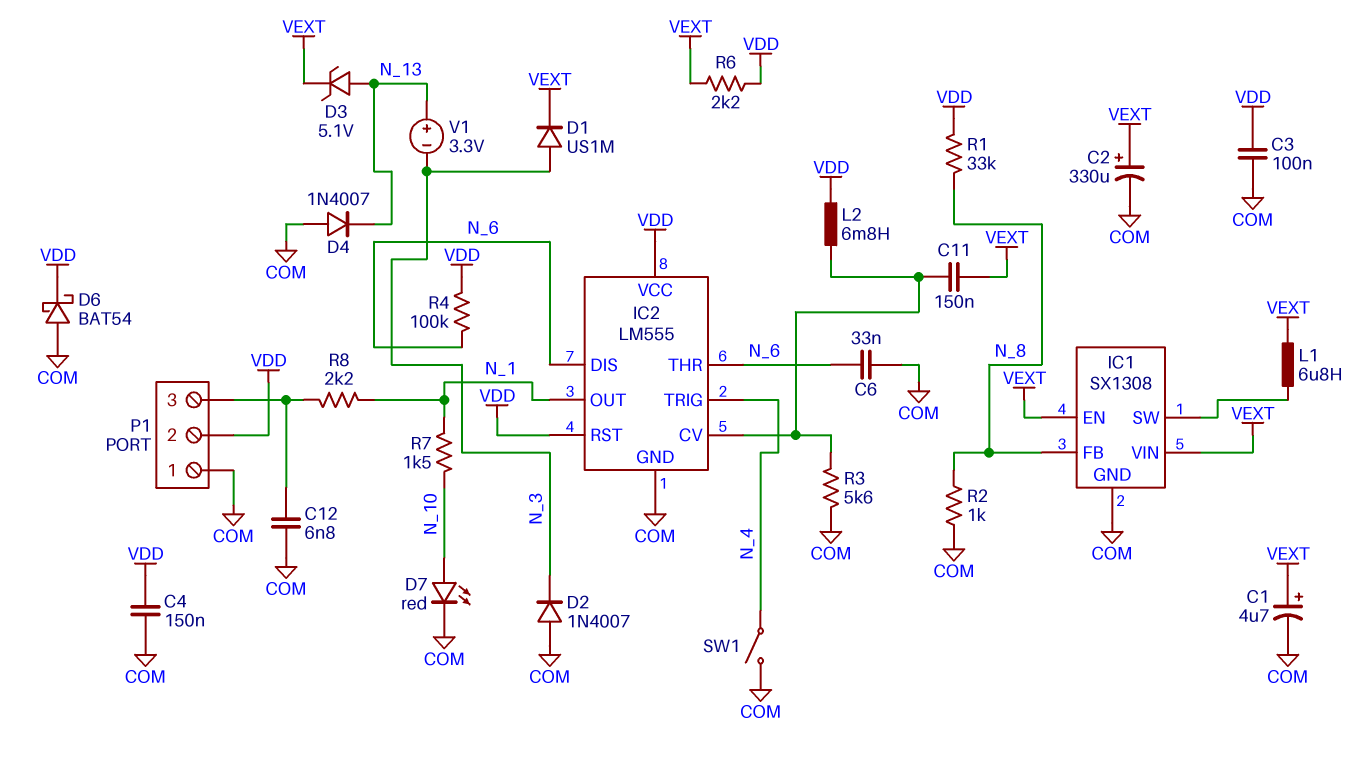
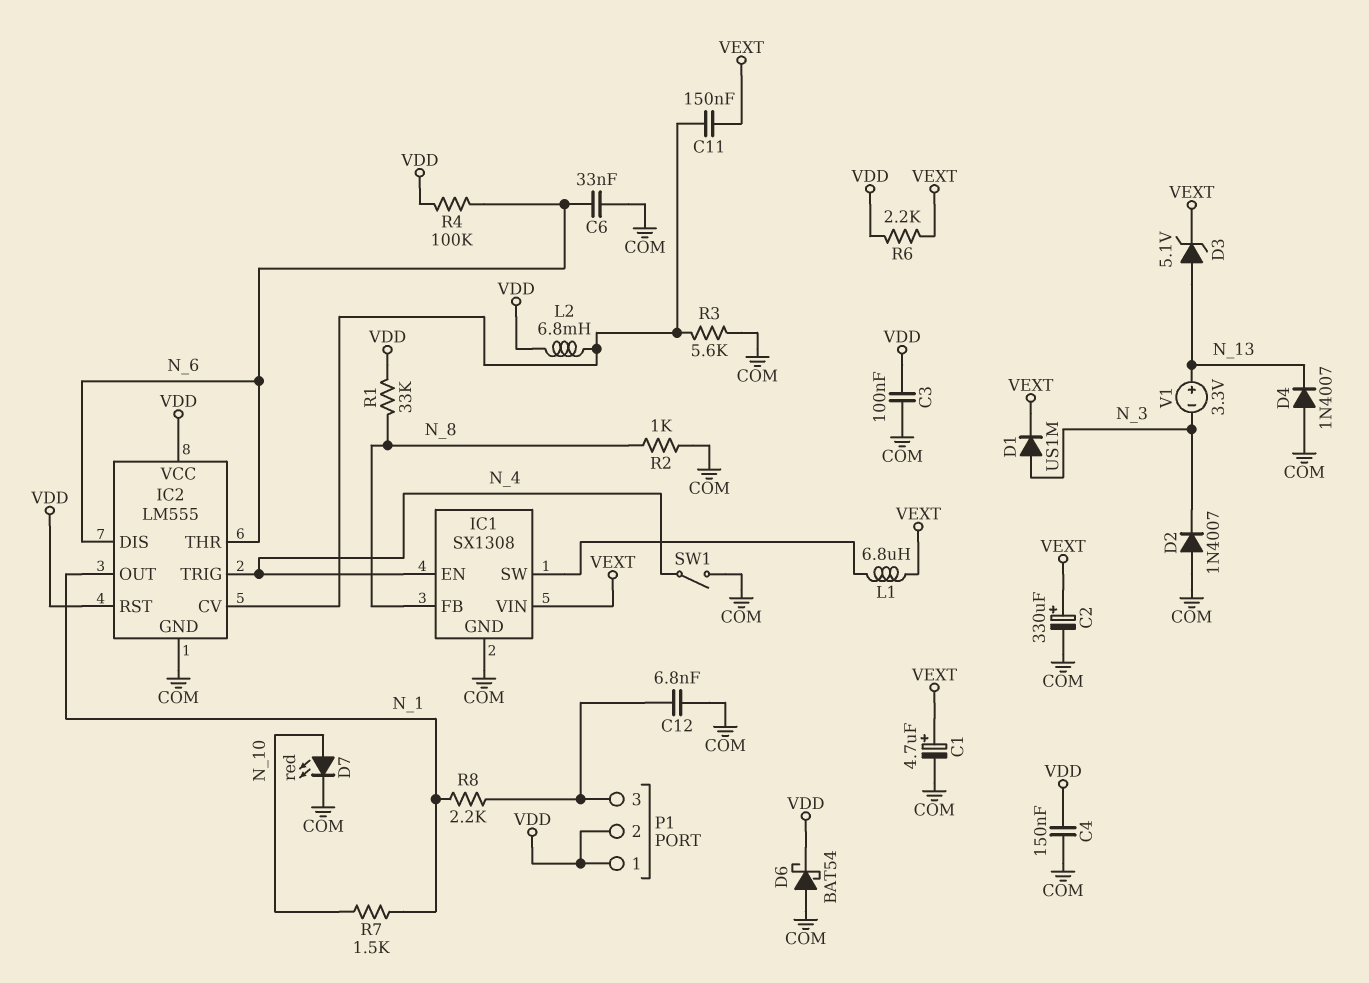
IC1 pin EN: VEXT -> N_4
P1 pin 1: COM -> VDD

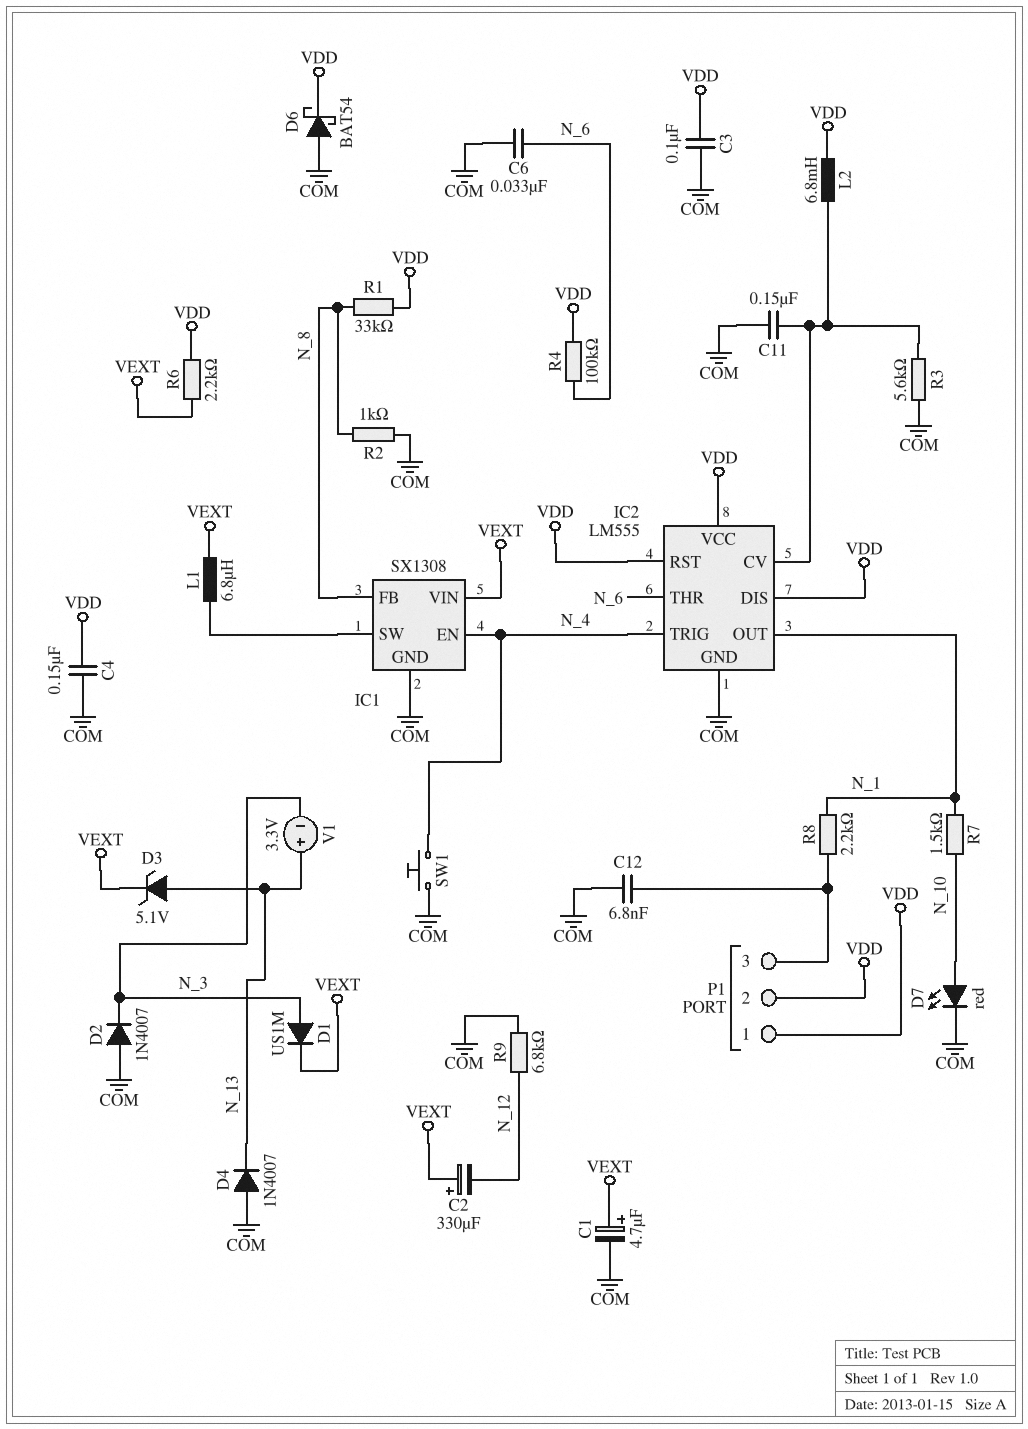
C2: 330uF (plus VEXT, minus COM) -> 330uF (plus VEXT, minus N_12)
C11: 150nF (IC2/CV, VEXT) -> 150nF (COM, IC2/CV)
IC2 pin DIS: N_6 -> VDD
R9: none -> 6.8k (COM, N_12)
SW1: switch (COM, N_4) -> button (COM, N_4)

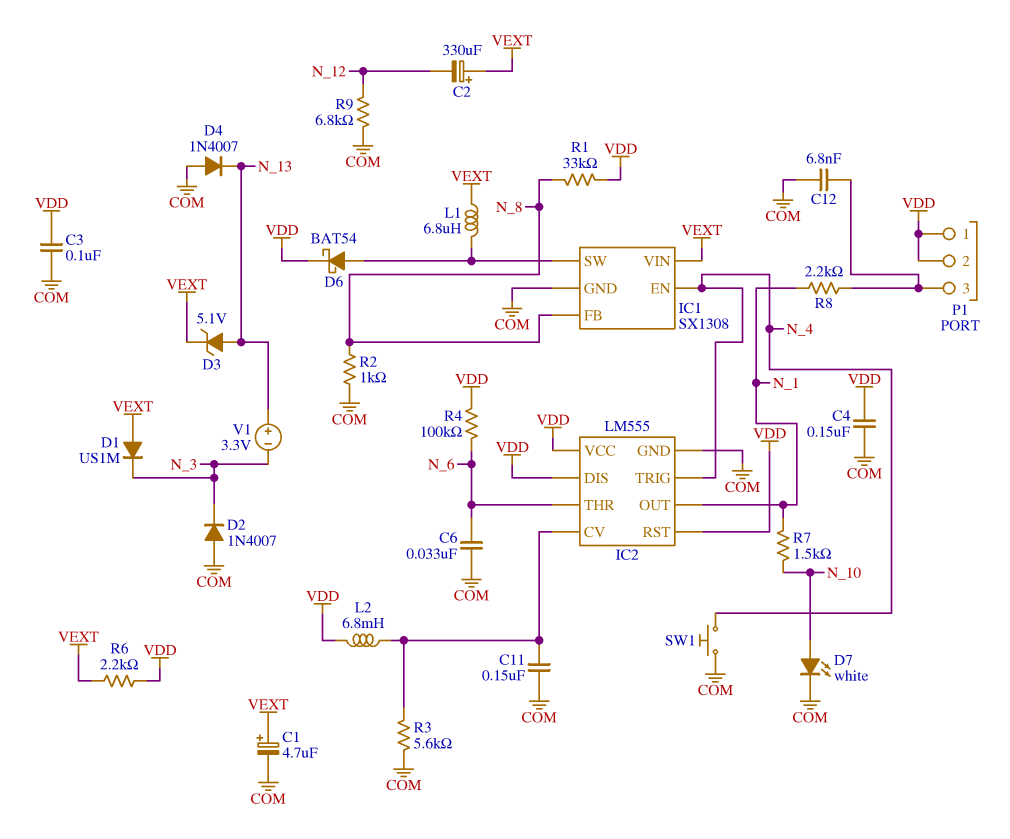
D1: diode US1M (A N_3, K VEXT) -> diode US1M (A VEXT, K N_3)
D6: schottky BAT54 (A COM, K VDD) -> schottky BAT54 (A IC1/SW, K VDD)
D7: LED red (A N_10, K COM) -> LED white (A N_10, K COM)

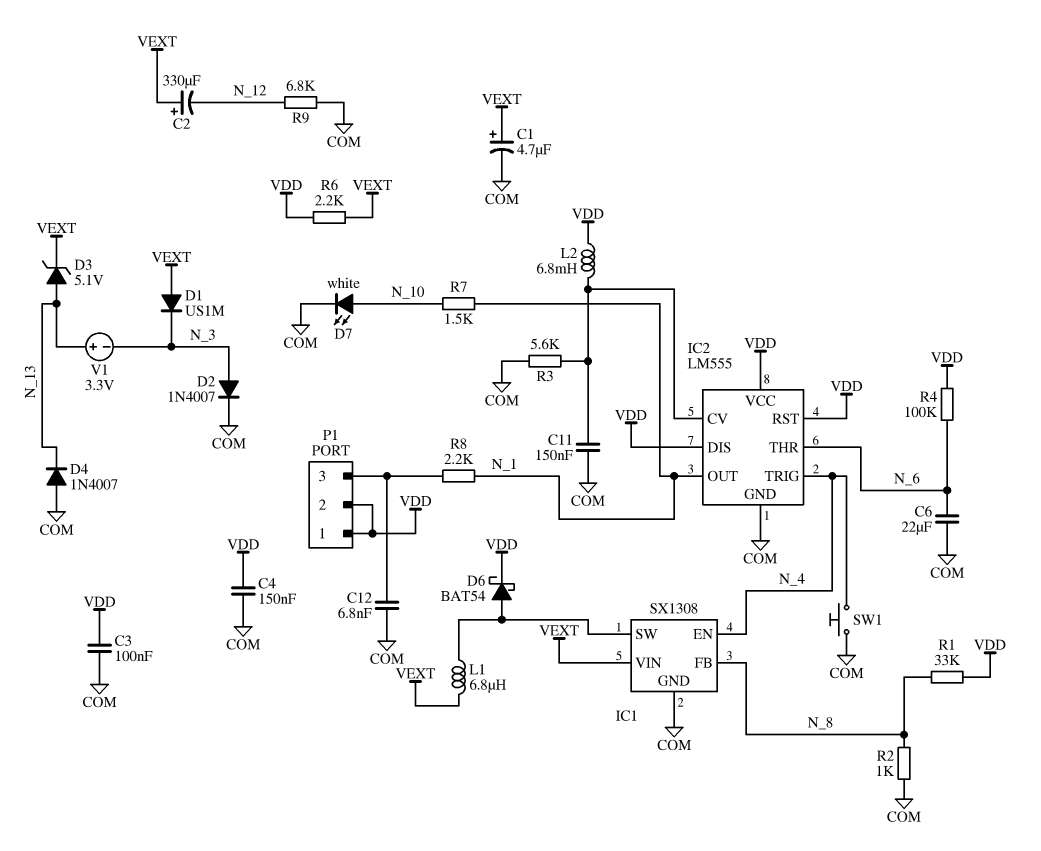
C6: 33nF (COM, N_6) -> 22uF (COM, N_6)
D2: diode 1N4007 (A COM, K N_3) -> diode 1N4007 (A N_3, K COM)

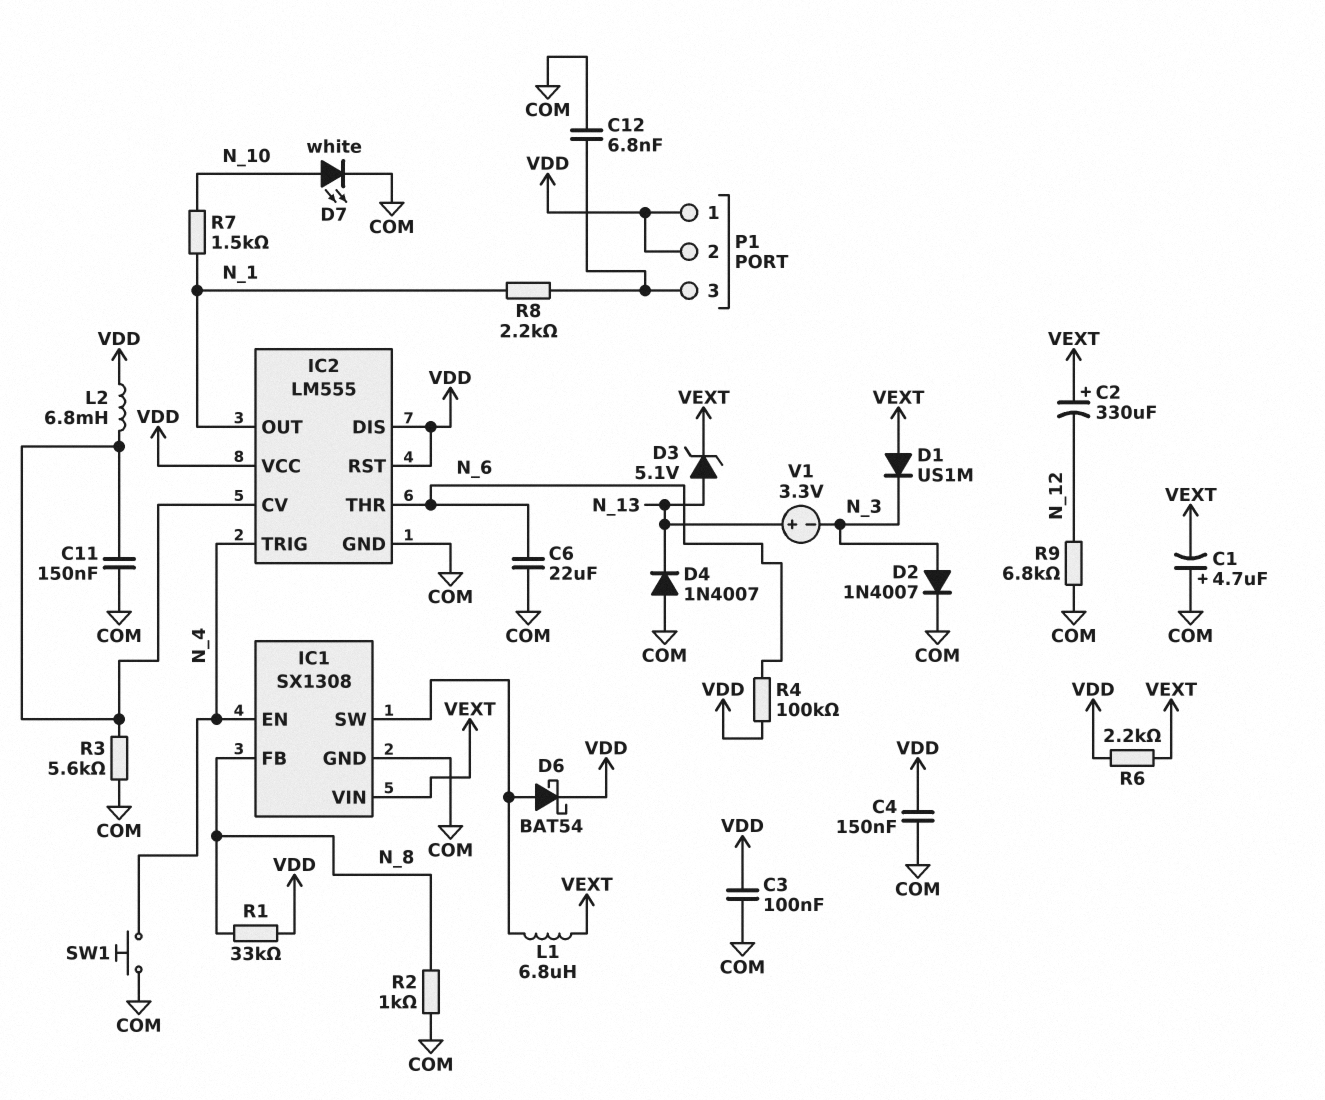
C1: 4.7uF (plus VEXT, minus COM) -> 4.7uF (plus COM, minus VEXT)

